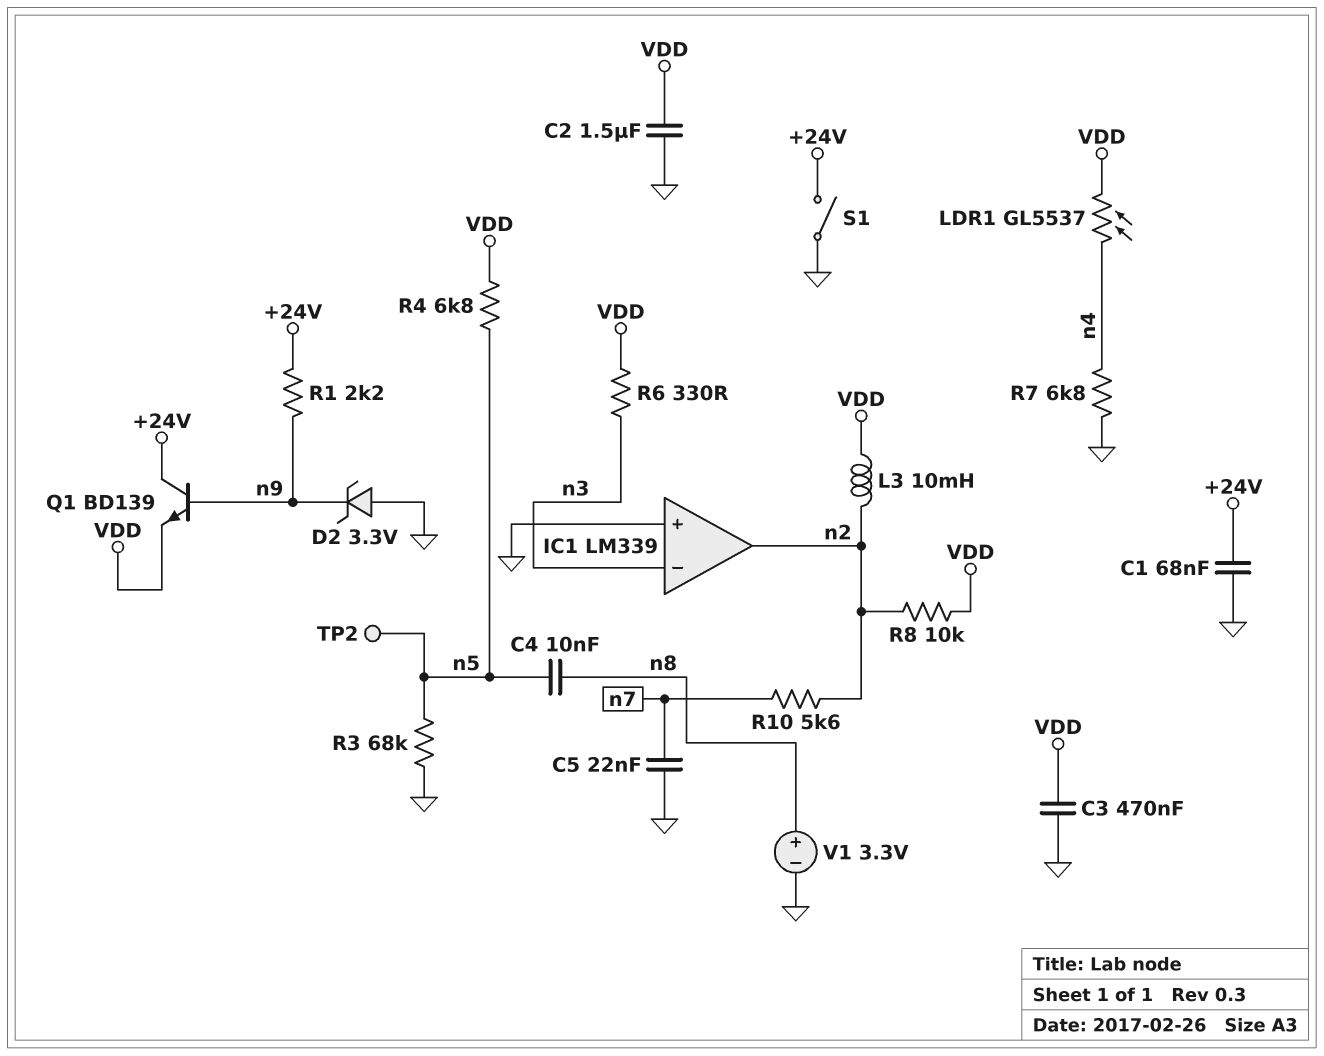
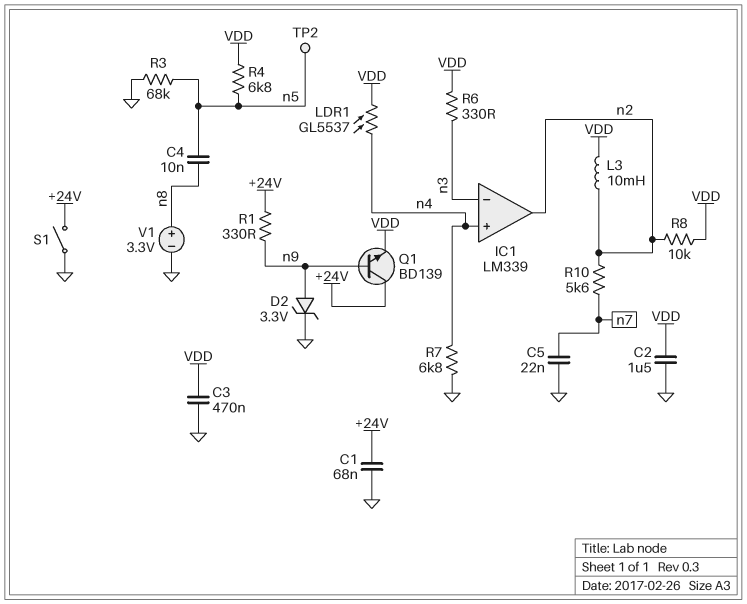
D2: zener 3.3V (A GND, K n9) -> zener 3.3V (A n9, K GND)
IC1 pin in+: GND -> n4
R1: 2.2k (+24V, n9) -> 330 (+24V, n9)

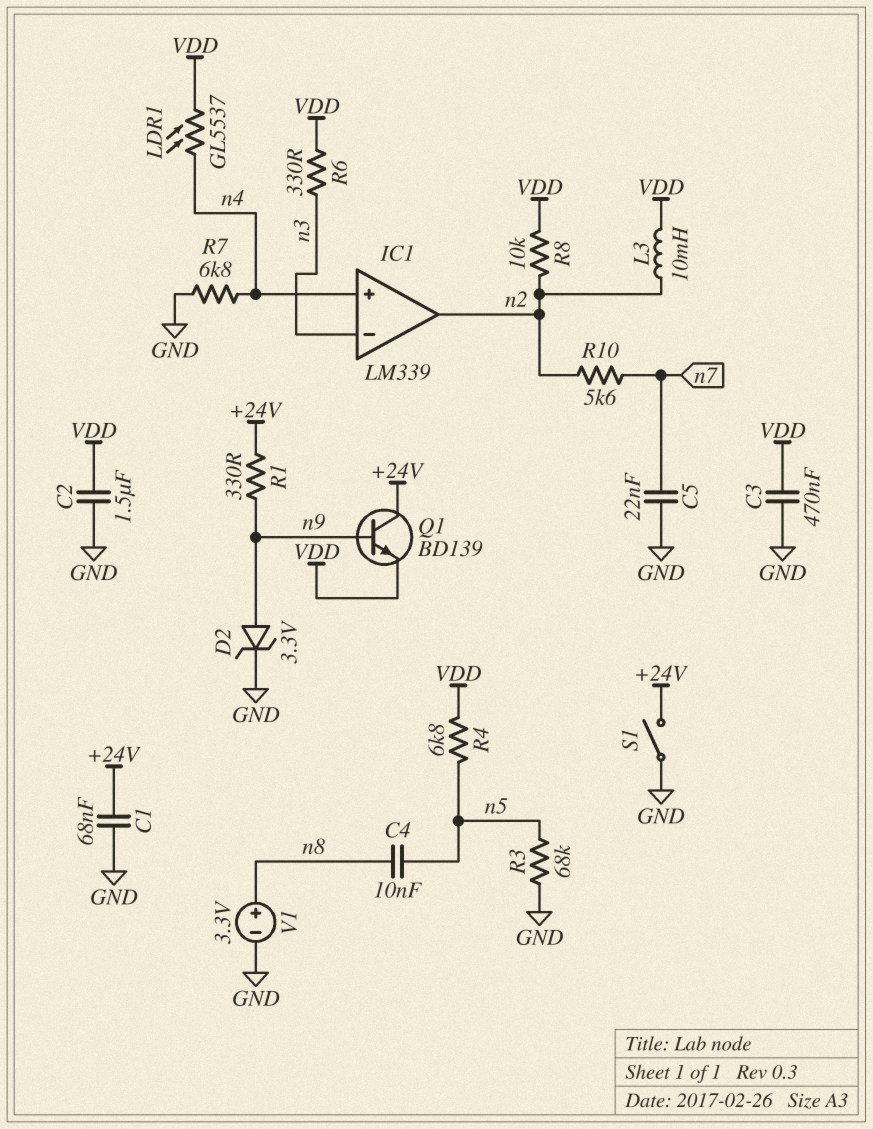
TP2: test point (n5) -> none

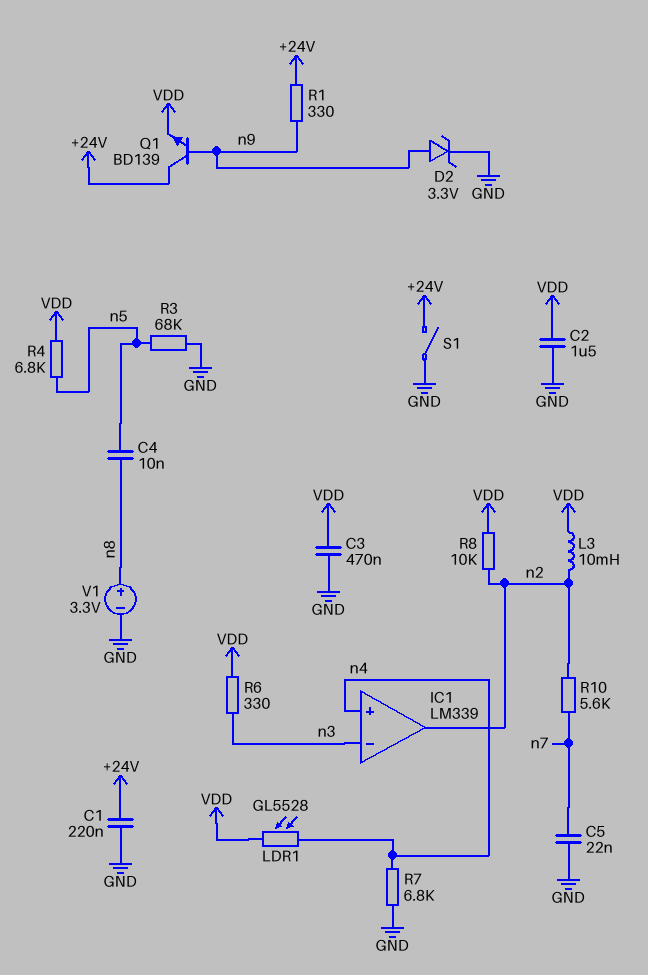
C1: 68nF (+24V, GND) -> 220nF (+24V, GND)
LDR1: GL5537 (VDD, n4) -> GL5528 (VDD, n4)

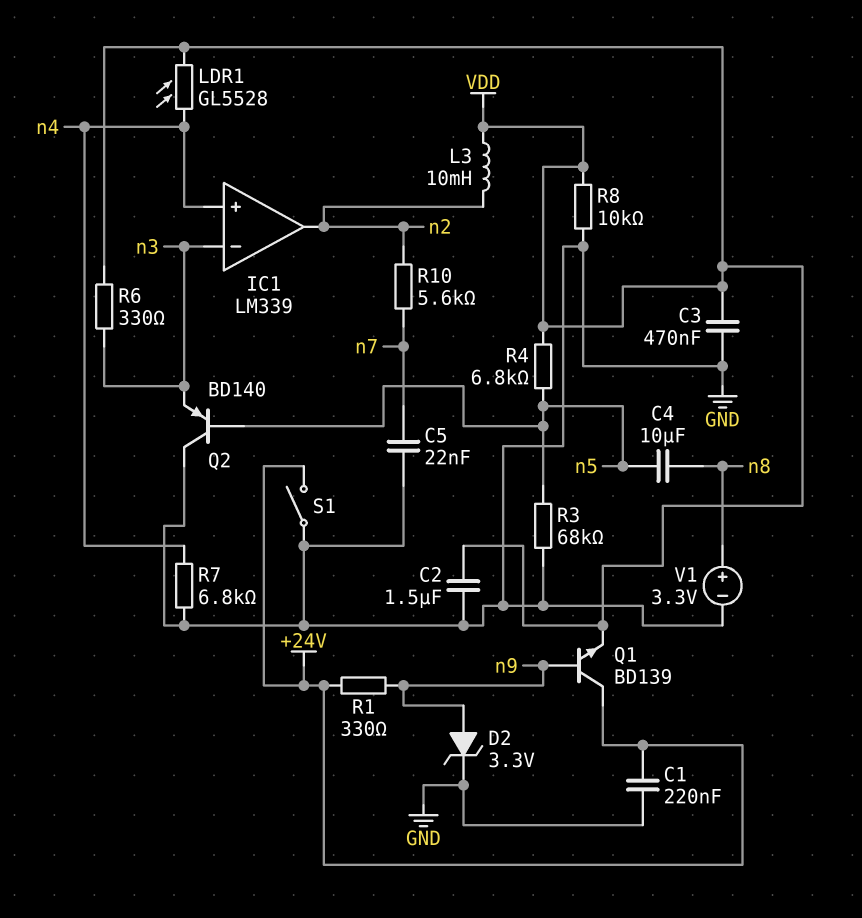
C4: 10nF (n5, n8) -> 10uF (n5, n8)
Q2: none -> PNP BD140 (B n5, C GND, E n3)
R8: 10k (VDD, n2) -> 10k (GND, VDD)

